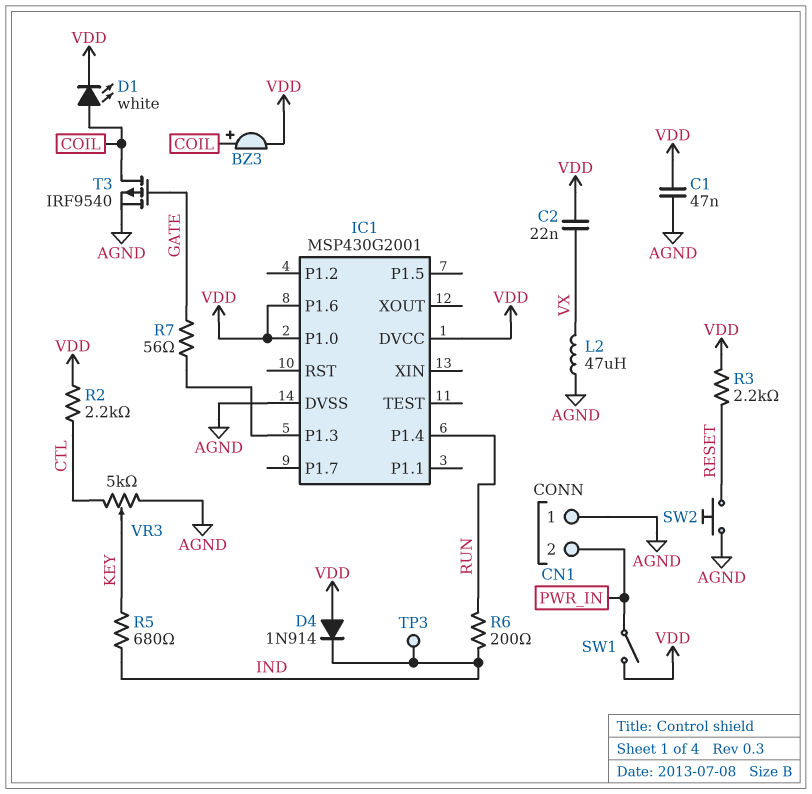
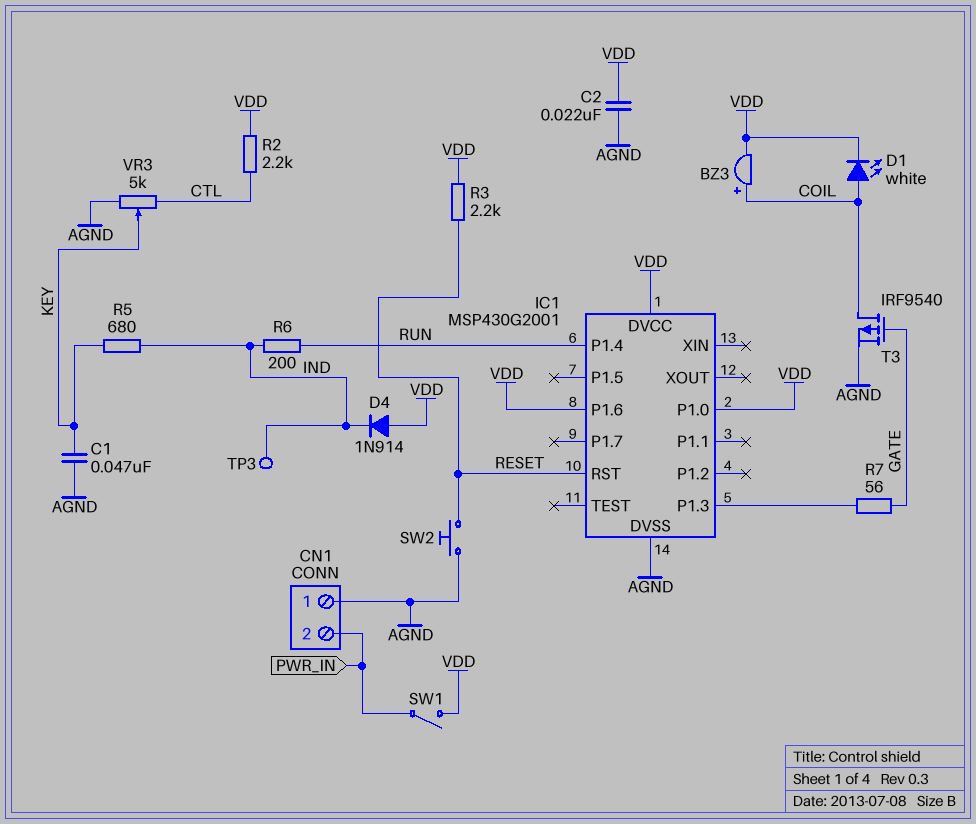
C1: 47nF (AGND, VDD) -> 47nF (AGND, KEY)
C2: 22nF (VDD, VX) -> 22nF (AGND, VDD)
IC1 pin RST: none -> RESET
L2: 47uH (AGND, VX) -> none

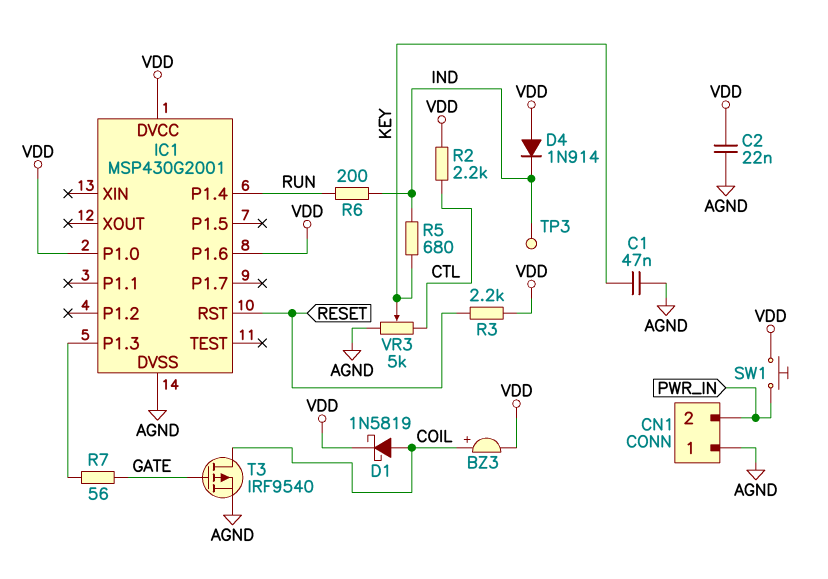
D1: LED white (A COIL, K VDD) -> schottky 1N5819 (A COIL, K VDD)
SW1: switch (PWR_IN, VDD) -> button (PWR_IN, VDD)
SW2: button (AGND, RESET) -> none

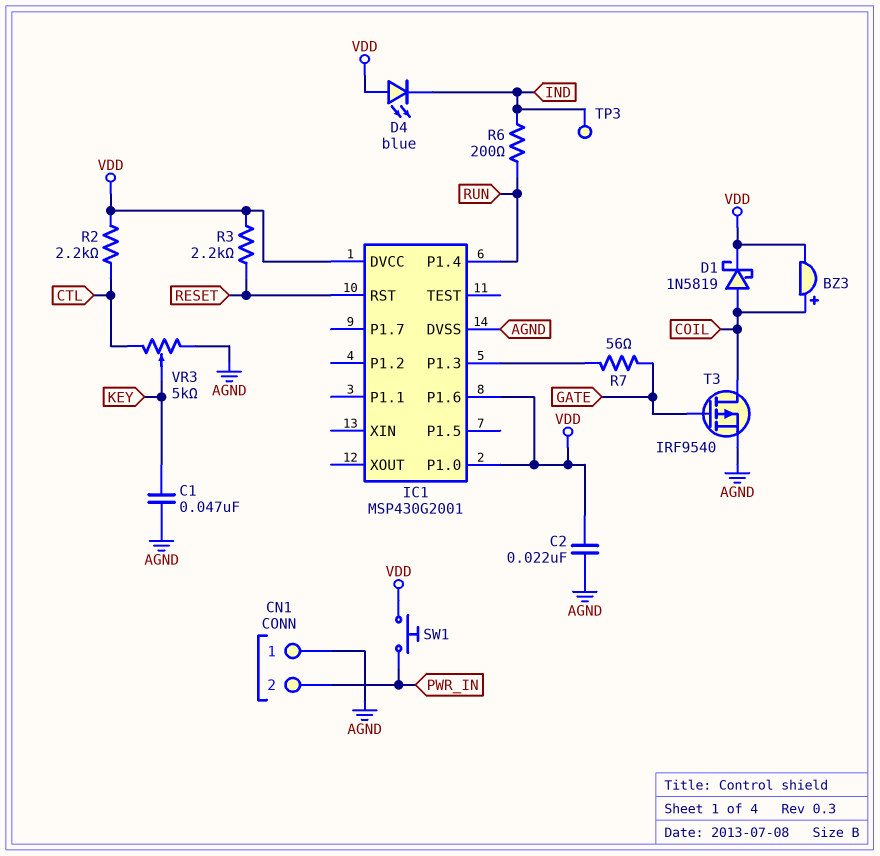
D4: diode 1N914 (A VDD, K IND) -> LED blue (A VDD, K IND)
R5: 680 (IND, KEY) -> none

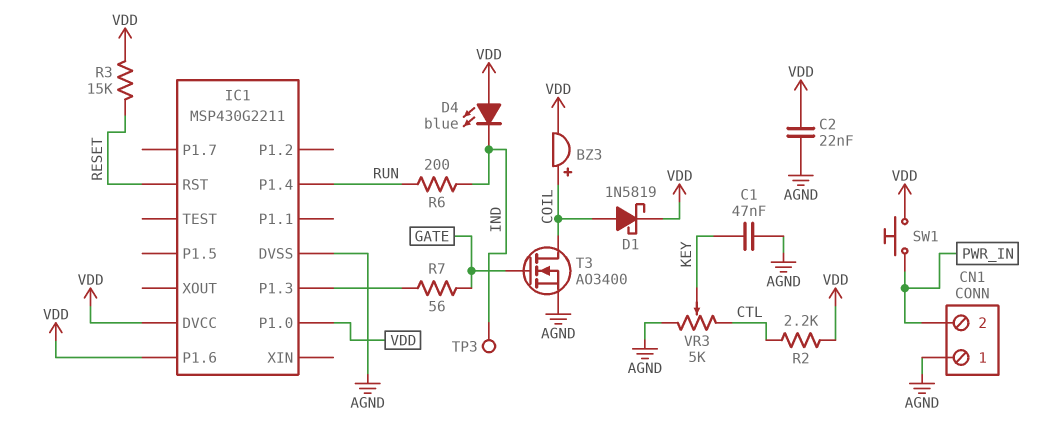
IC1: MSP430G2001 -> MSP430G2211
R3: 2.2k (RESET, VDD) -> 15k (RESET, VDD)
T3: PMOS IRF9540 (G GATE, D COIL, S AGND) -> NMOS AO3400 (G GATE, D COIL, S AGND)

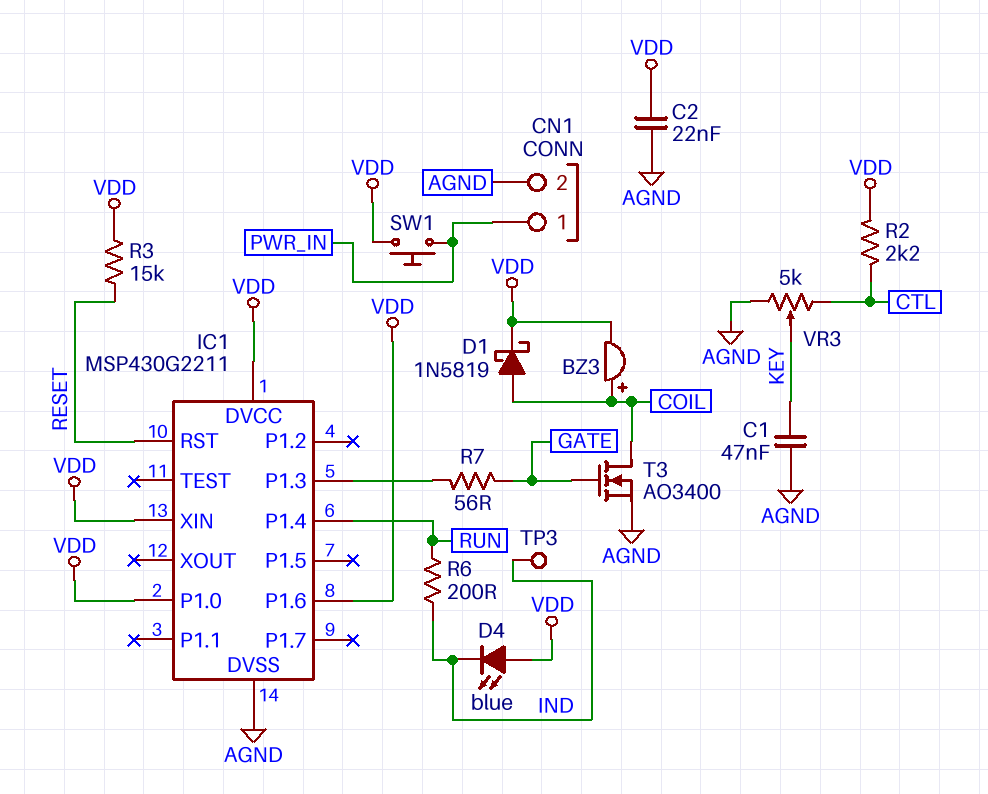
CN1 pin 1: AGND -> PWR_IN
CN1 pin 2: PWR_IN -> AGND
IC1 pin XIN: none -> VDD

